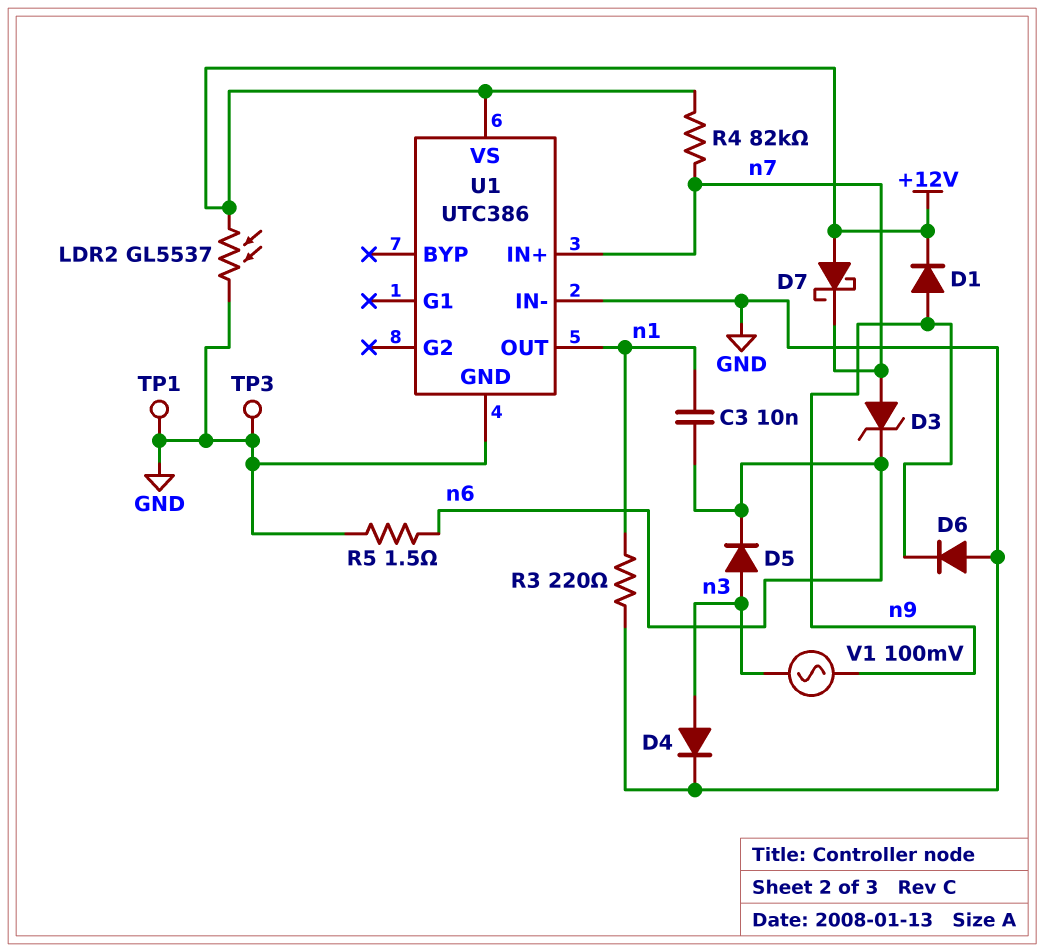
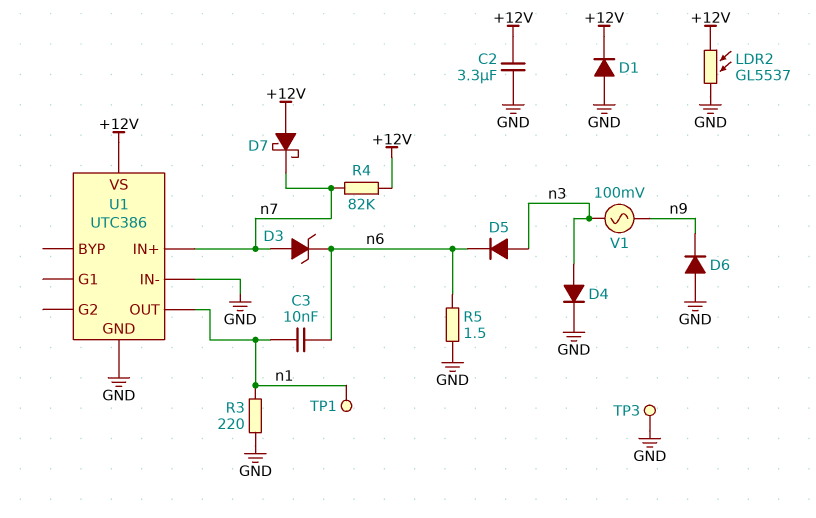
C2: none -> 3.3uF (+12V, GND)
D1: diode (A n9, K +12V) -> diode (A GND, K +12V)
TP1: test point (GND) -> test point (n1)

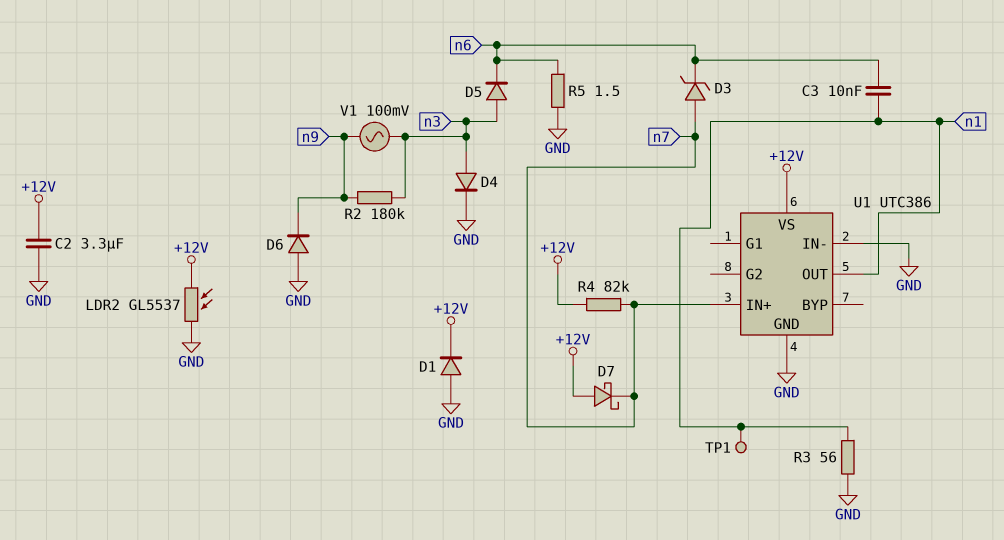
R2: none -> 180k (n3, n9)
R3: 220 (GND, n1) -> 56 (GND, n1)
TP3: test point (GND) -> none

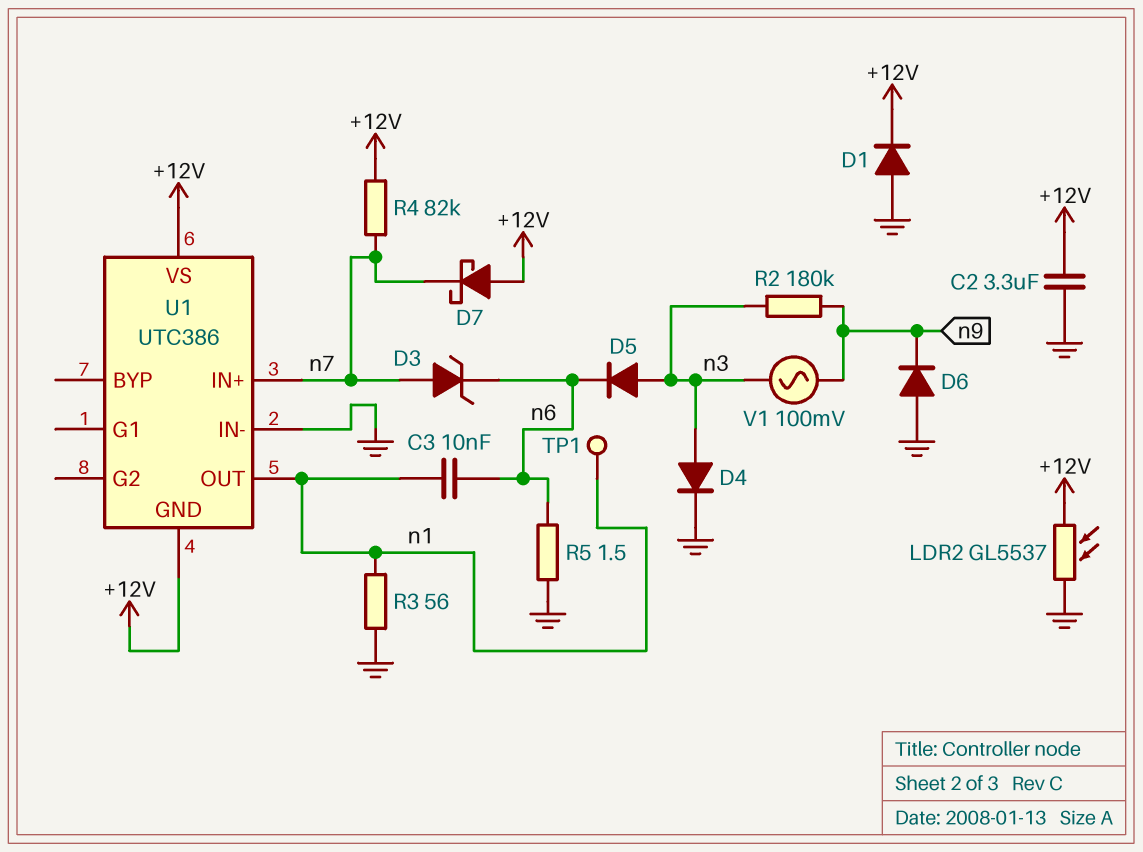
U1 pin GND: GND -> +12V

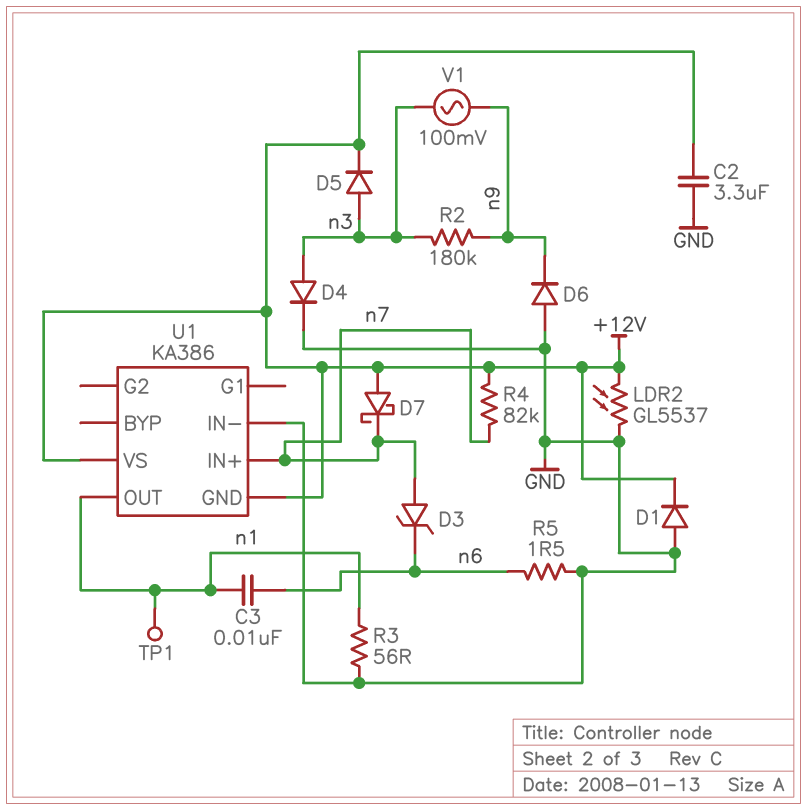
D5: diode (A n3, K n6) -> diode (A n3, K +12V)
U1: UTC386 -> KA386

